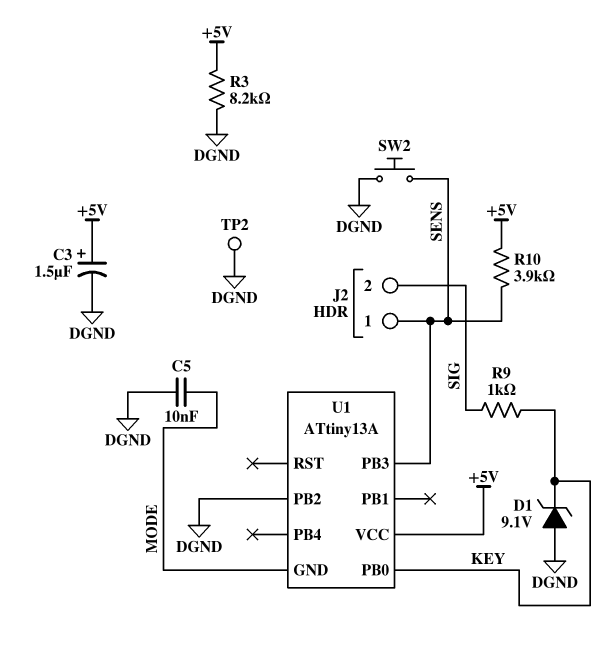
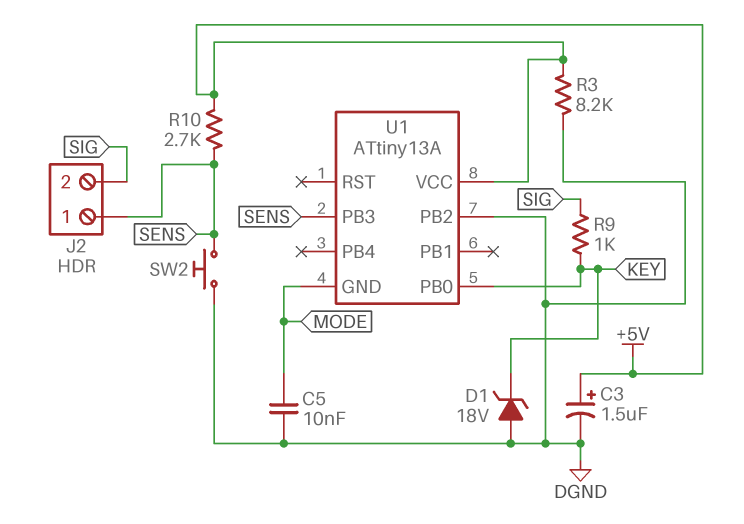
D1: zener 9.1V (A DGND, K KEY) -> zener 18V (A DGND, K KEY)
R10: 3.9k (+5V, SENS) -> 2.7k (+5V, SENS)
TP2: test point (DGND) -> none

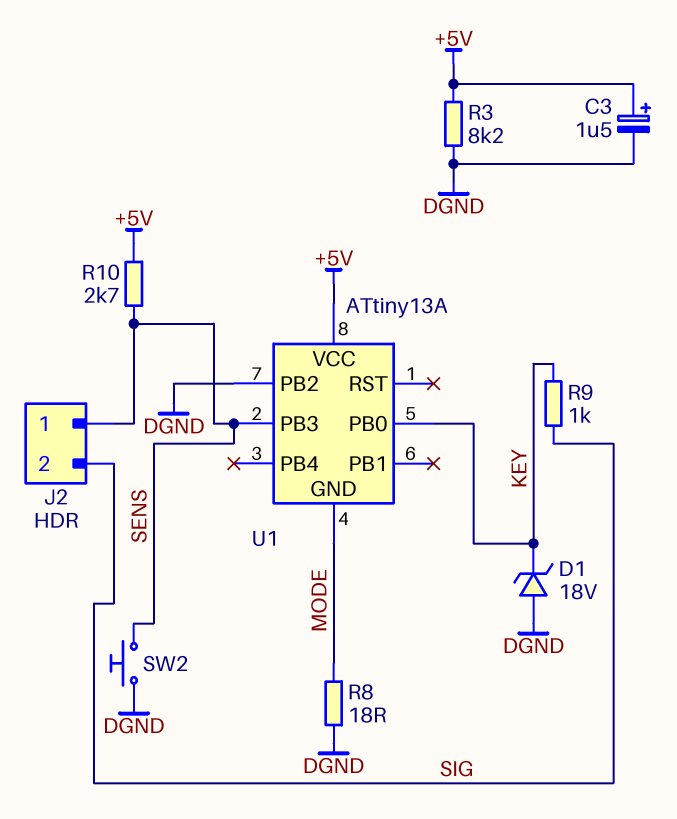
C5: 10nF (DGND, MODE) -> none
R8: none -> 18 (DGND, MODE)

